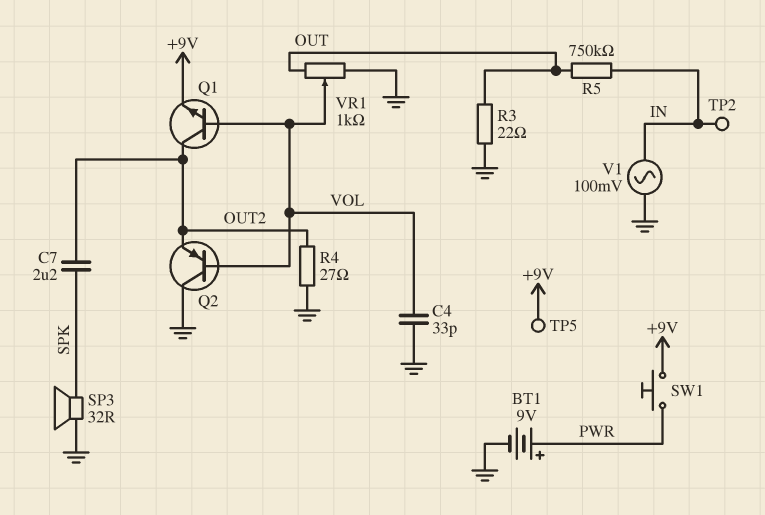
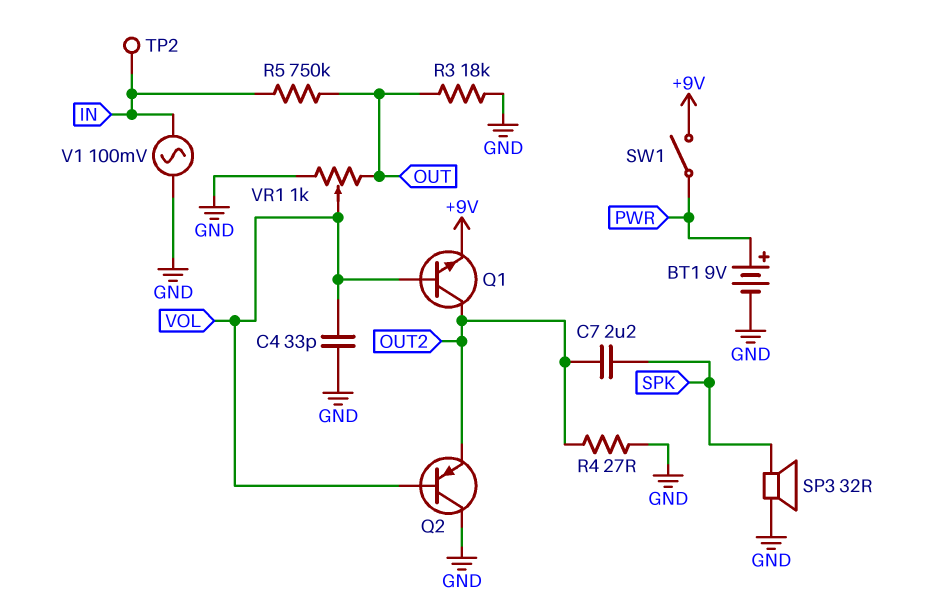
R3: 22 (GND, OUT) -> 18k (GND, OUT)
SW1: button (+9V, PWR) -> switch (+9V, PWR)
TP5: test point (+9V) -> none

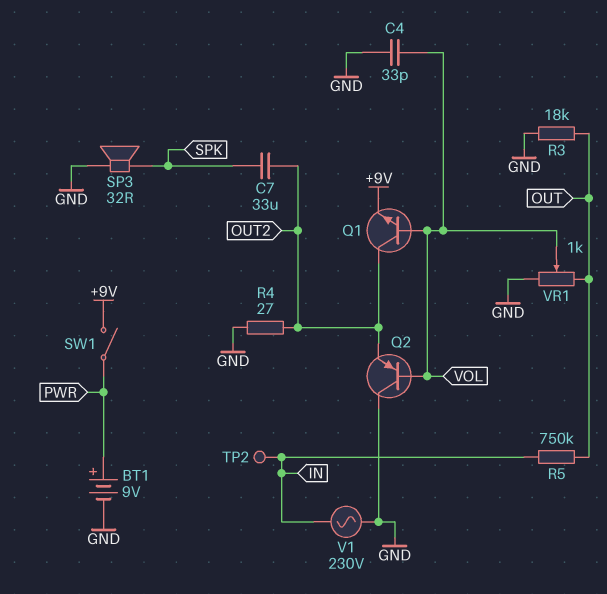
C7: 2.2uF (OUT2, SPK) -> 33uF (OUT2, SPK)
V1: AC 100mV (GND, IN) -> AC 230V (GND, IN)

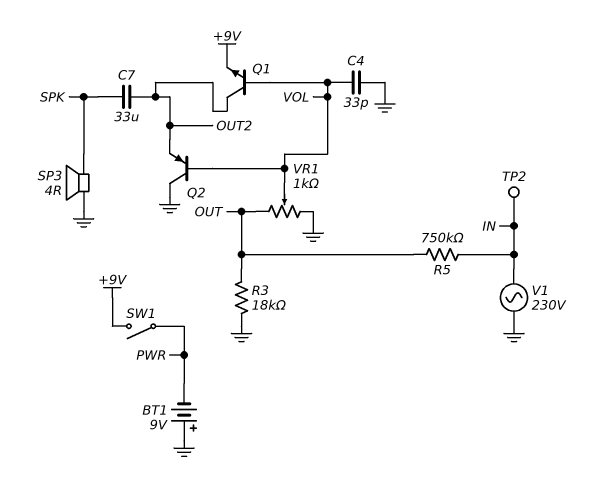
BT1: 9V (plus PWR, minus GND) -> 9V (plus GND, minus PWR)
R4: 27 (GND, OUT2) -> none
SP3: speaker 32R (GND, SPK) -> speaker 4R (GND, SPK)

